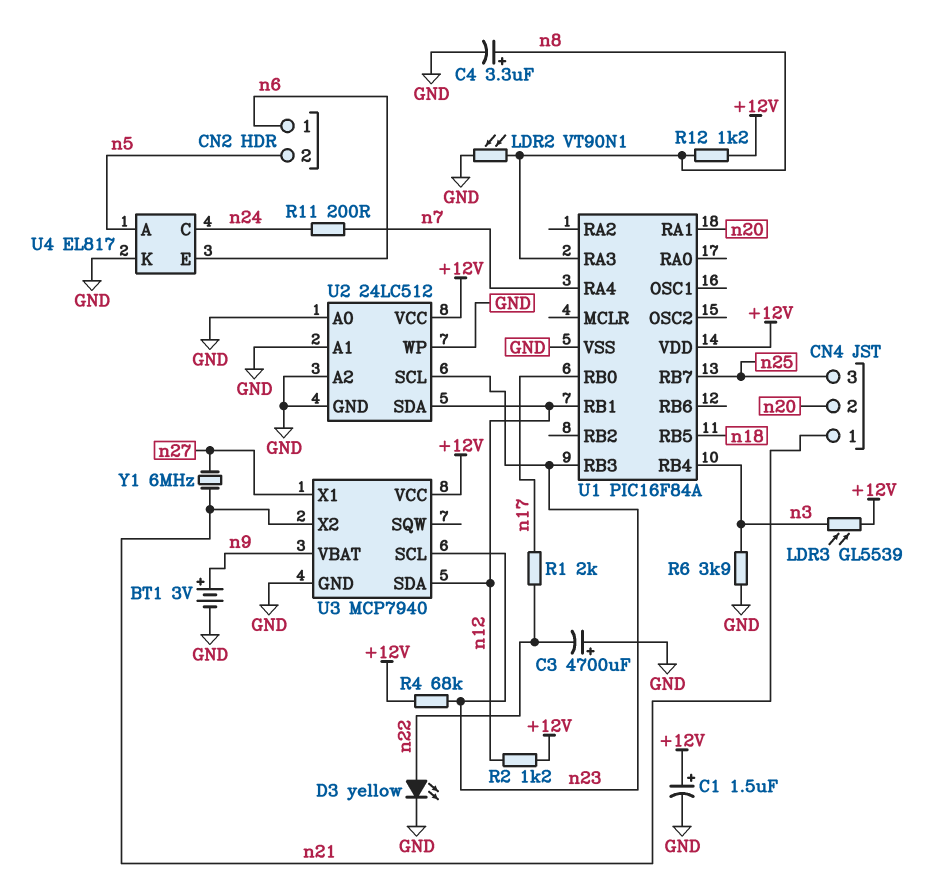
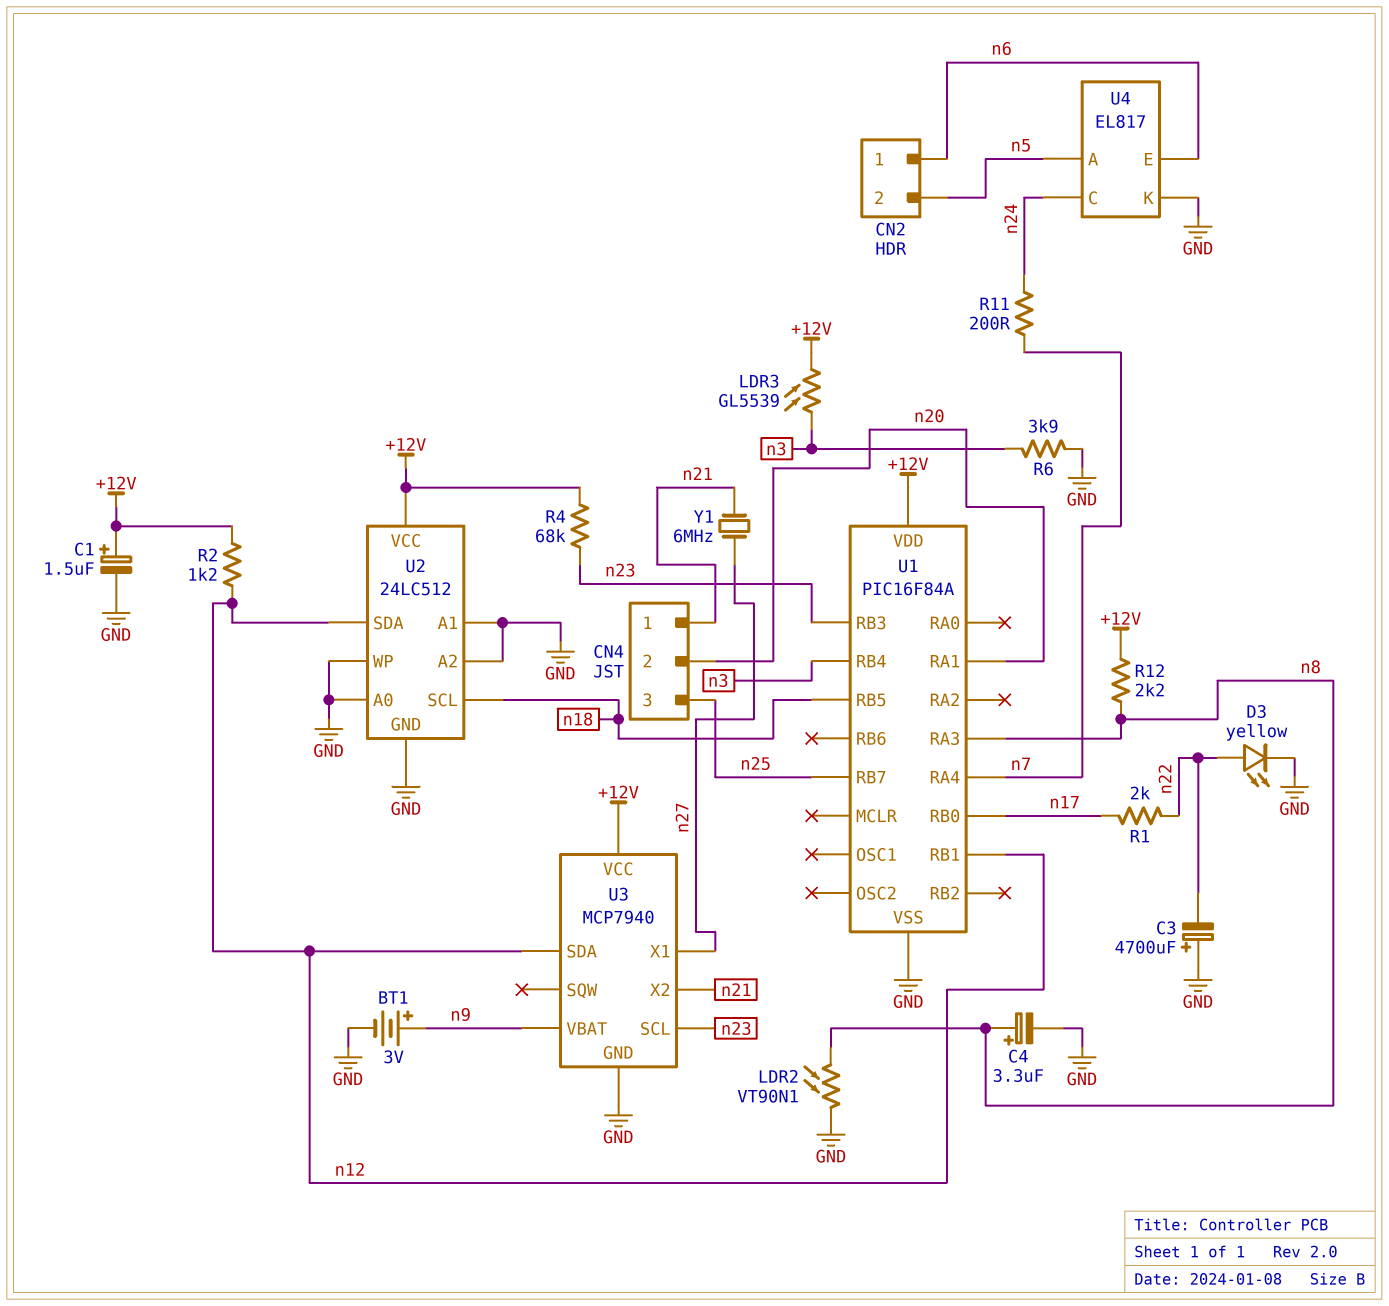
R12: 1.2k (+12V, n8) -> 2.2k (+12V, n8)
U2 pin SCL: n23 -> n18

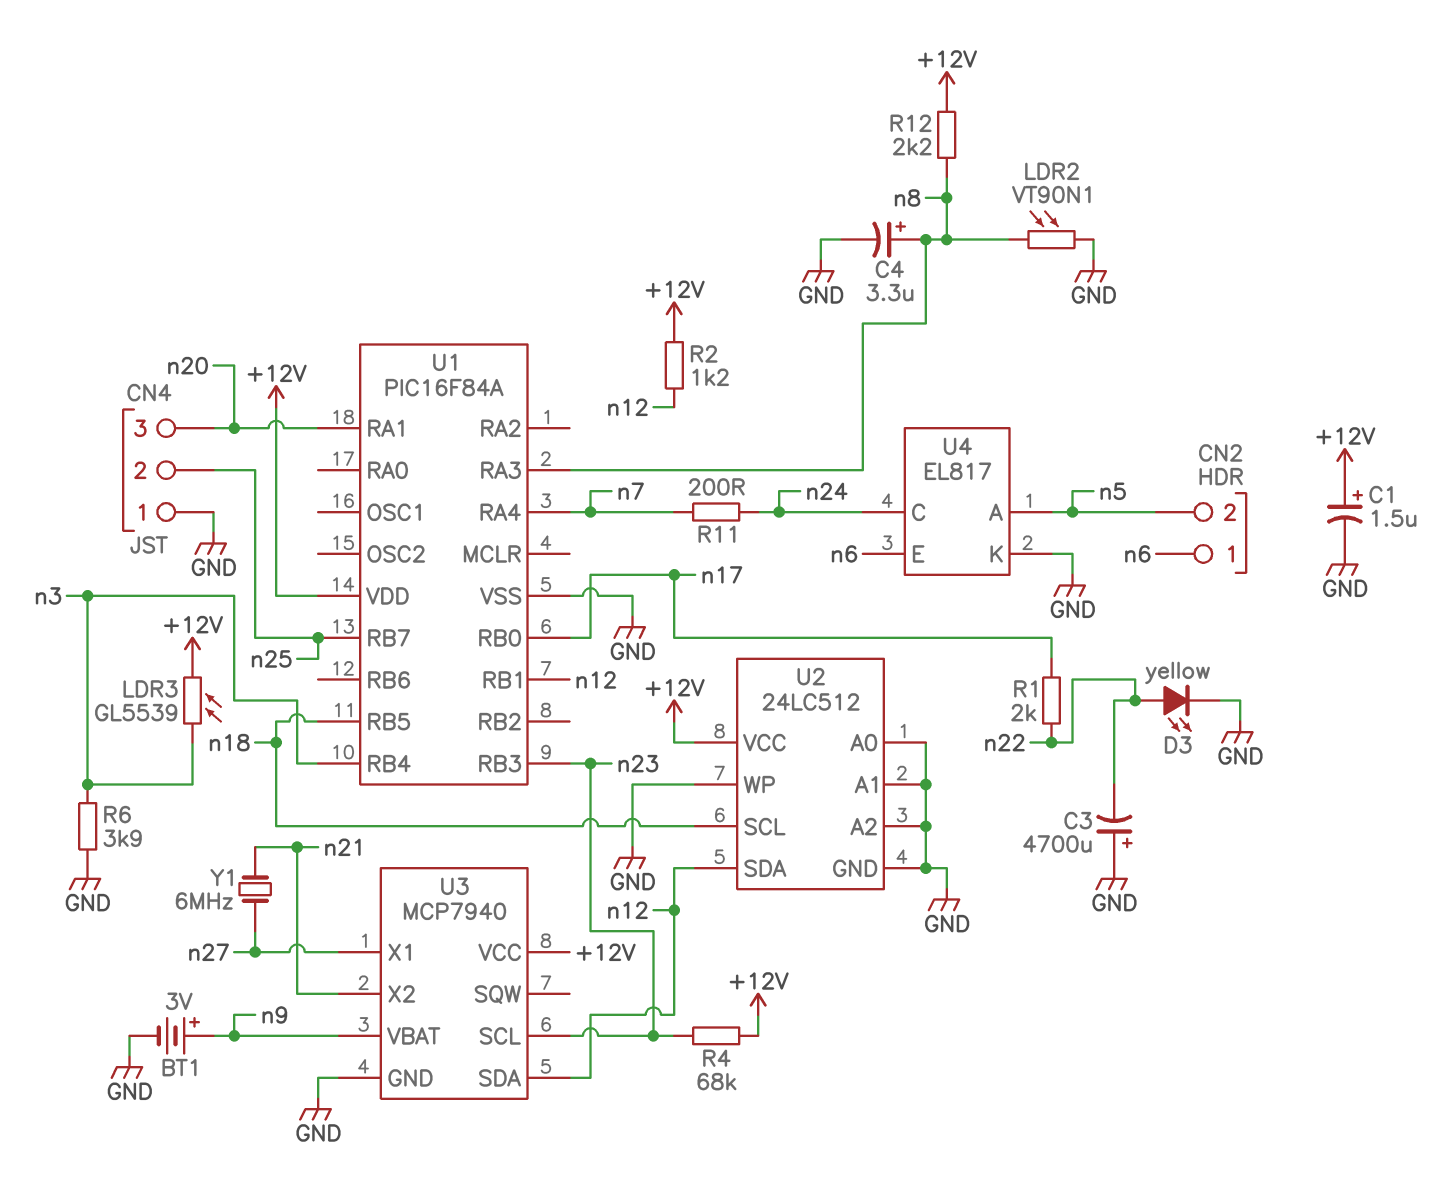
CN4 pin 1: n21 -> GND
CN4 pin 2: n20 -> n25
CN4 pin 3: n25 -> n20

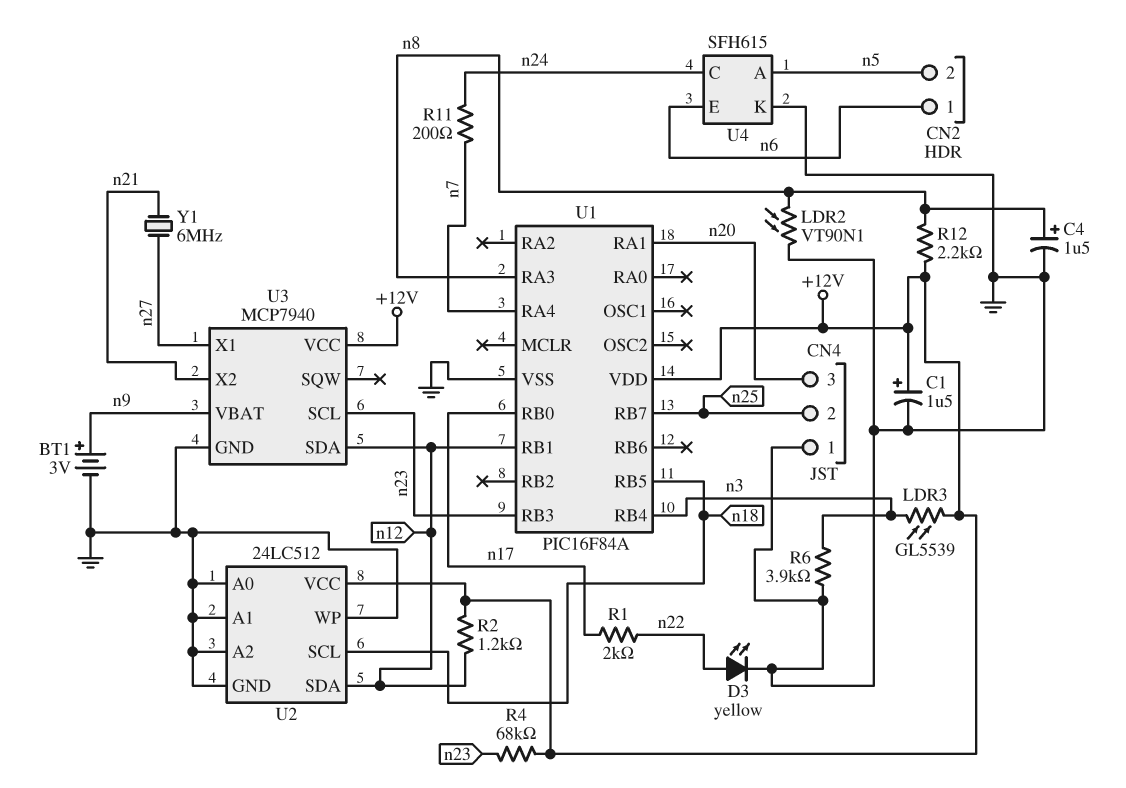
C3: 4700uF (plus GND, minus n22) -> none
C4: 3.3uF (plus n8, minus GND) -> 1.5uF (plus n8, minus GND)
U4: EL817 -> SFH615

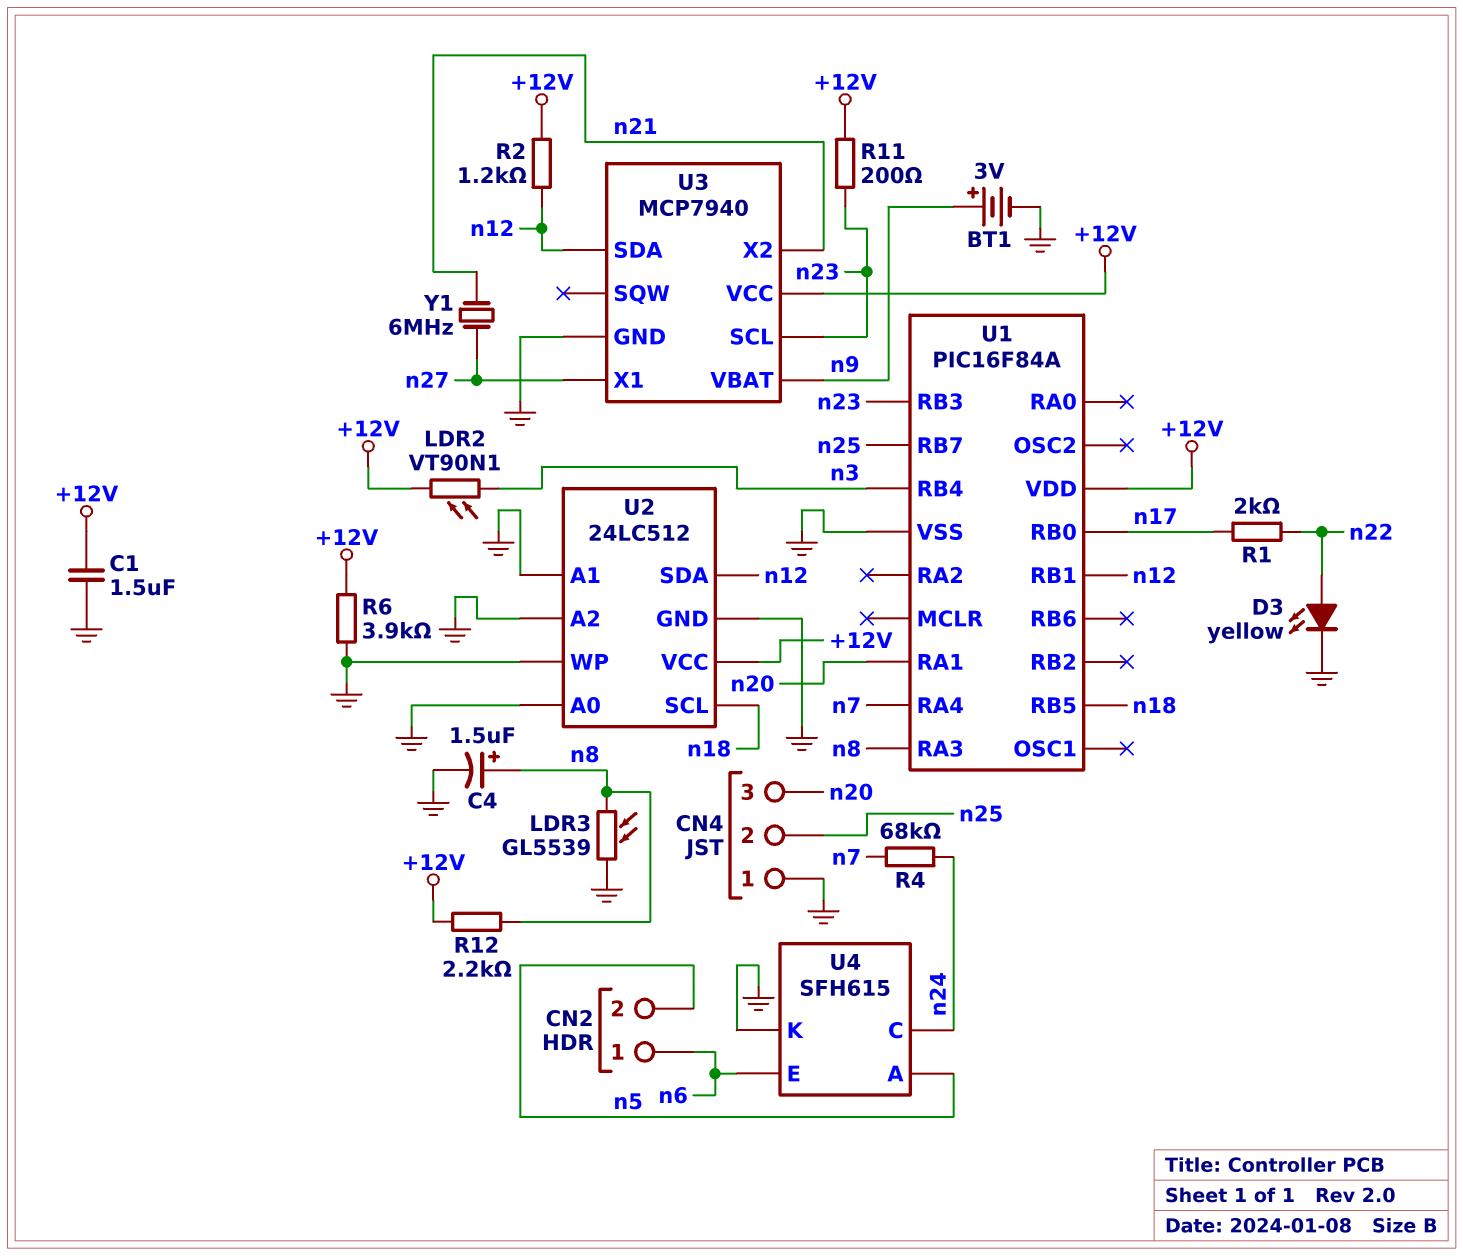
C1: 1.5uF (plus +12V, minus GND) -> 1.5uF (+12V, GND)
LDR2: VT90N1 (GND, n8) -> VT90N1 (+12V, n3)
LDR3: GL5539 (+12V, n3) -> GL5539 (GND, n8)
R4: 68k (+12V, n23) -> 68k (n7, n24)
R6: 3.9k (GND, n3) -> 3.9k (+12V, GND)
R11: 200 (n7, n24) -> 200 (+12V, n23)

